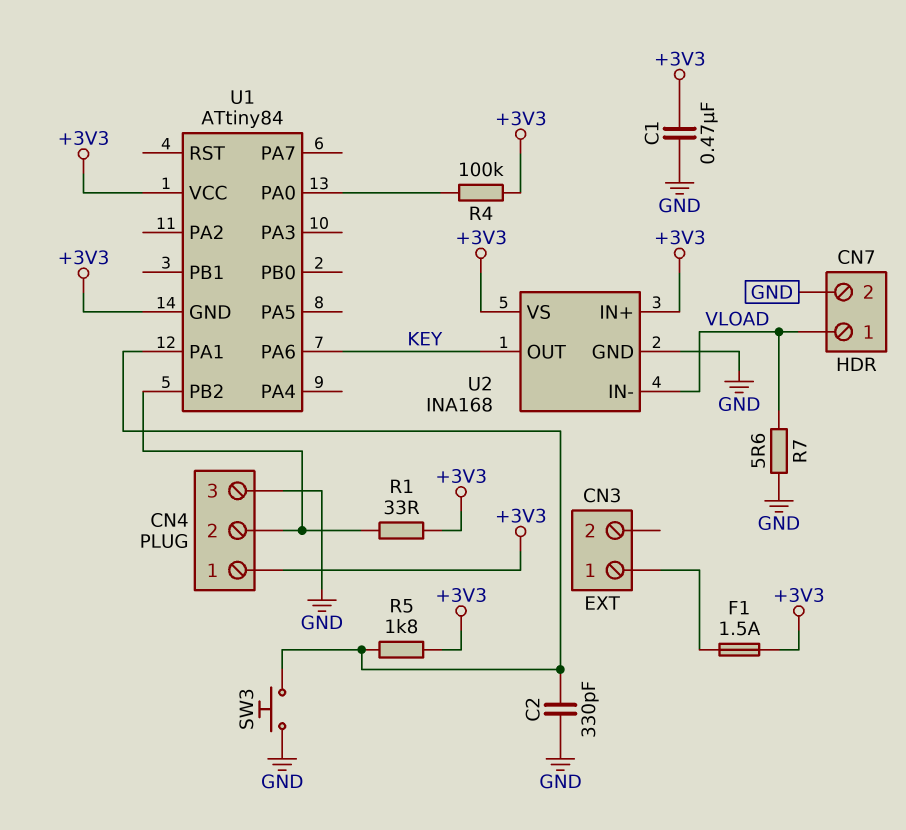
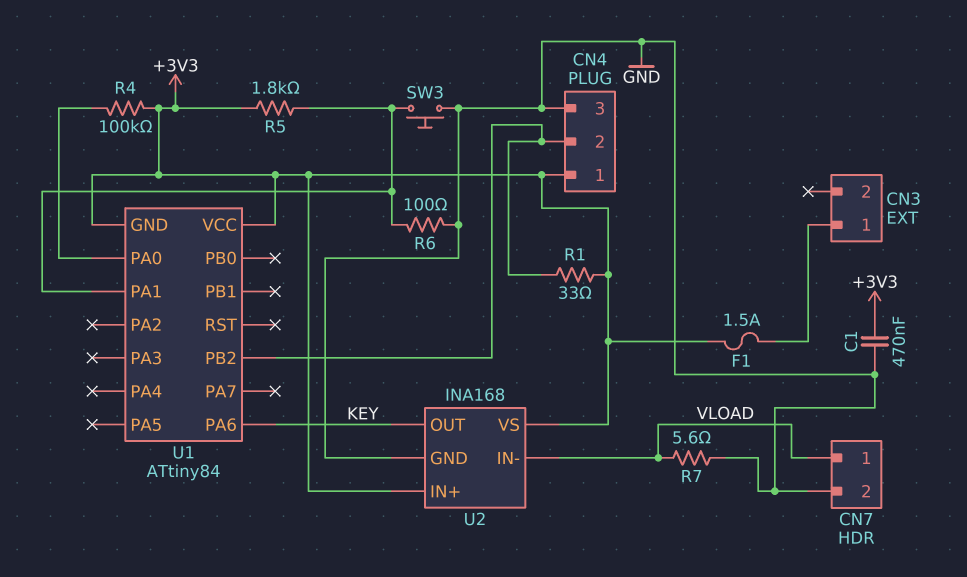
C2: 330pF (GND, U1/PA1) -> none
R6: none -> 100 (GND, U1/PA1)

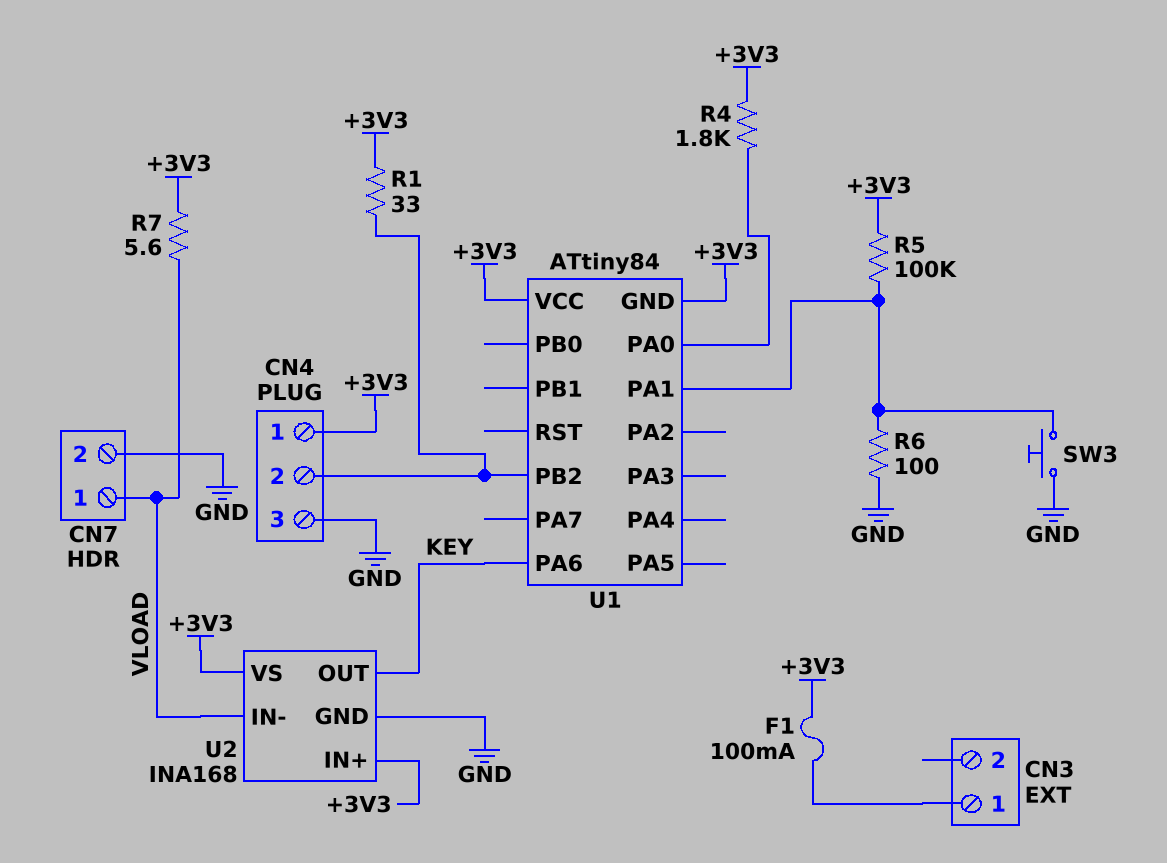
C1: 470nF (+3V3, GND) -> none
F1: 1.5A (+3V3, CN3/1) -> 100mA (+3V3, CN3/1)
R4: 100k (+3V3, U1/PA0) -> 1.8k (+3V3, U1/PA0)
R5: 1.8k (+3V3, U1/PA1) -> 100k (+3V3, U1/PA1)
R7: 5.6 (GND, VLOAD) -> 5.6 (+3V3, VLOAD)

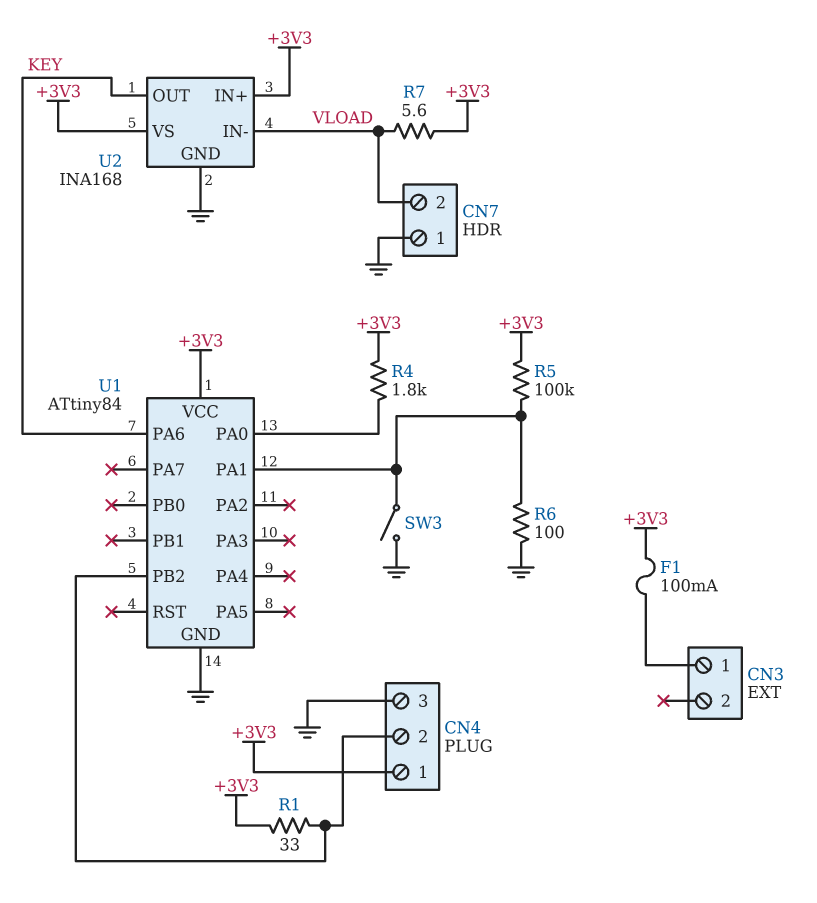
CN7 pin 1: VLOAD -> GND
CN7 pin 2: GND -> VLOAD
SW3: button (GND, U1/PA1) -> switch (GND, U1/PA1)
U1 pin GND: +3V3 -> GND

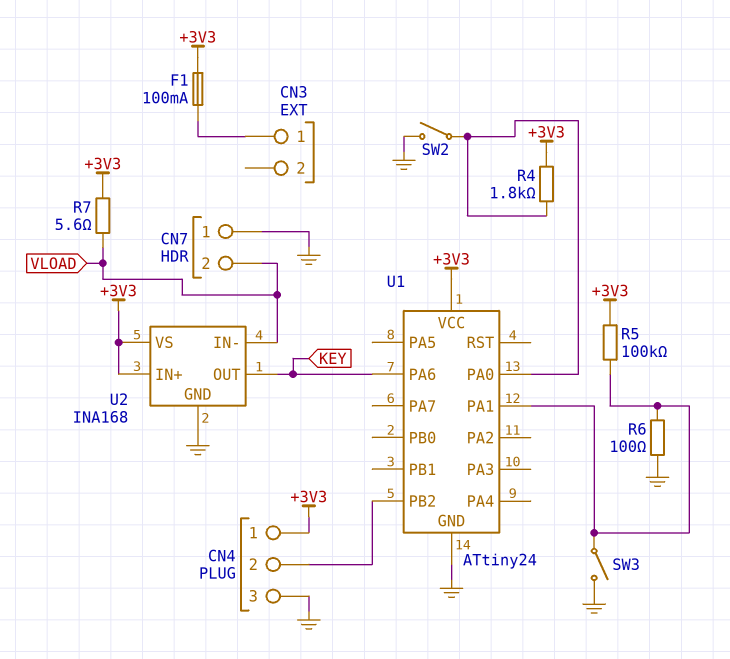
R1: 33 (+3V3, CN4/2) -> none
SW2: none -> switch (GND, U1/PA0)
U1: ATtiny84 -> ATtiny24

